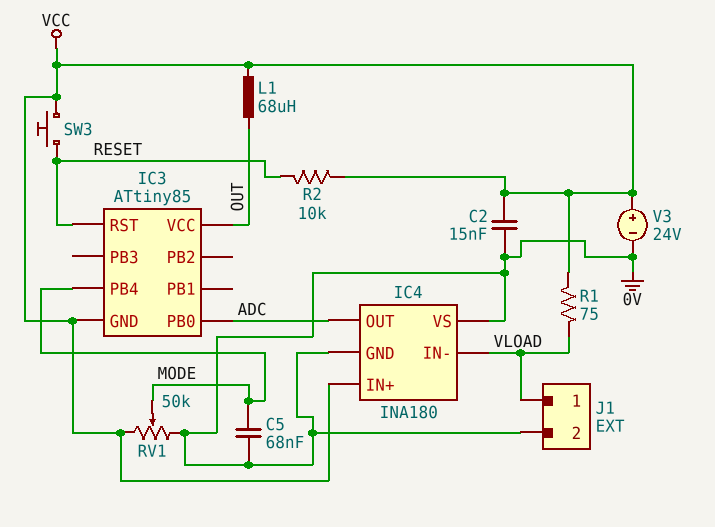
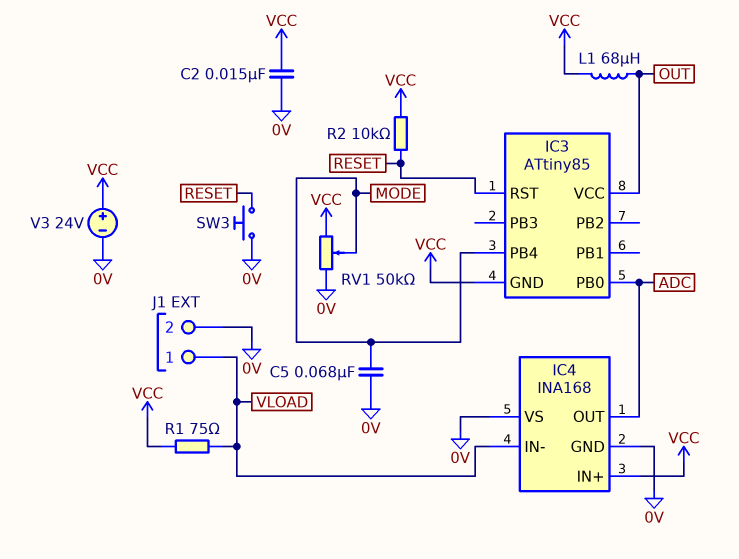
IC4: INA180 -> INA168
SW3: button (RESET, VCC) -> button (0V, RESET)

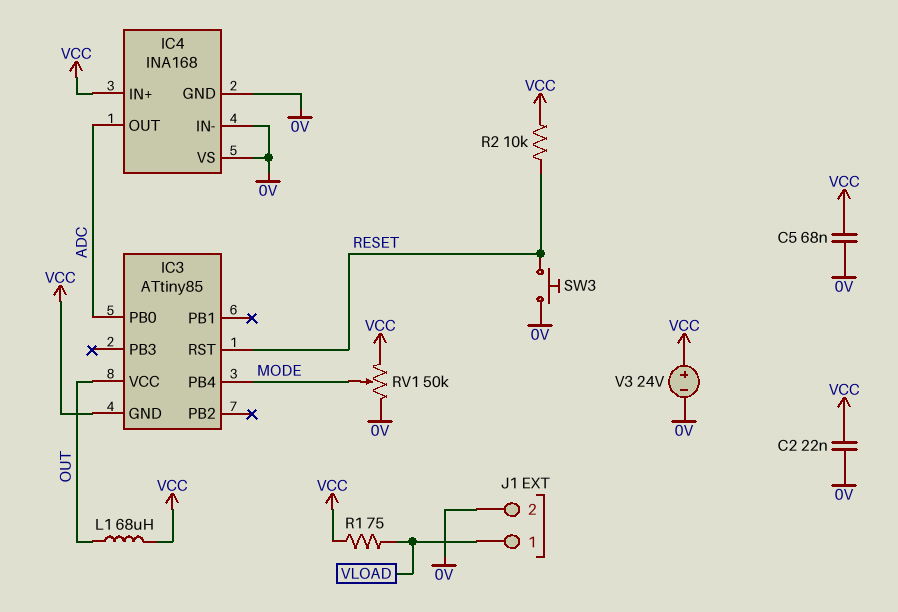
C2: 15nF (0V, VCC) -> 22nF (0V, VCC)
C5: 68nF (0V, MODE) -> 68nF (0V, VCC)
IC4 pin IN-: VLOAD -> 0V

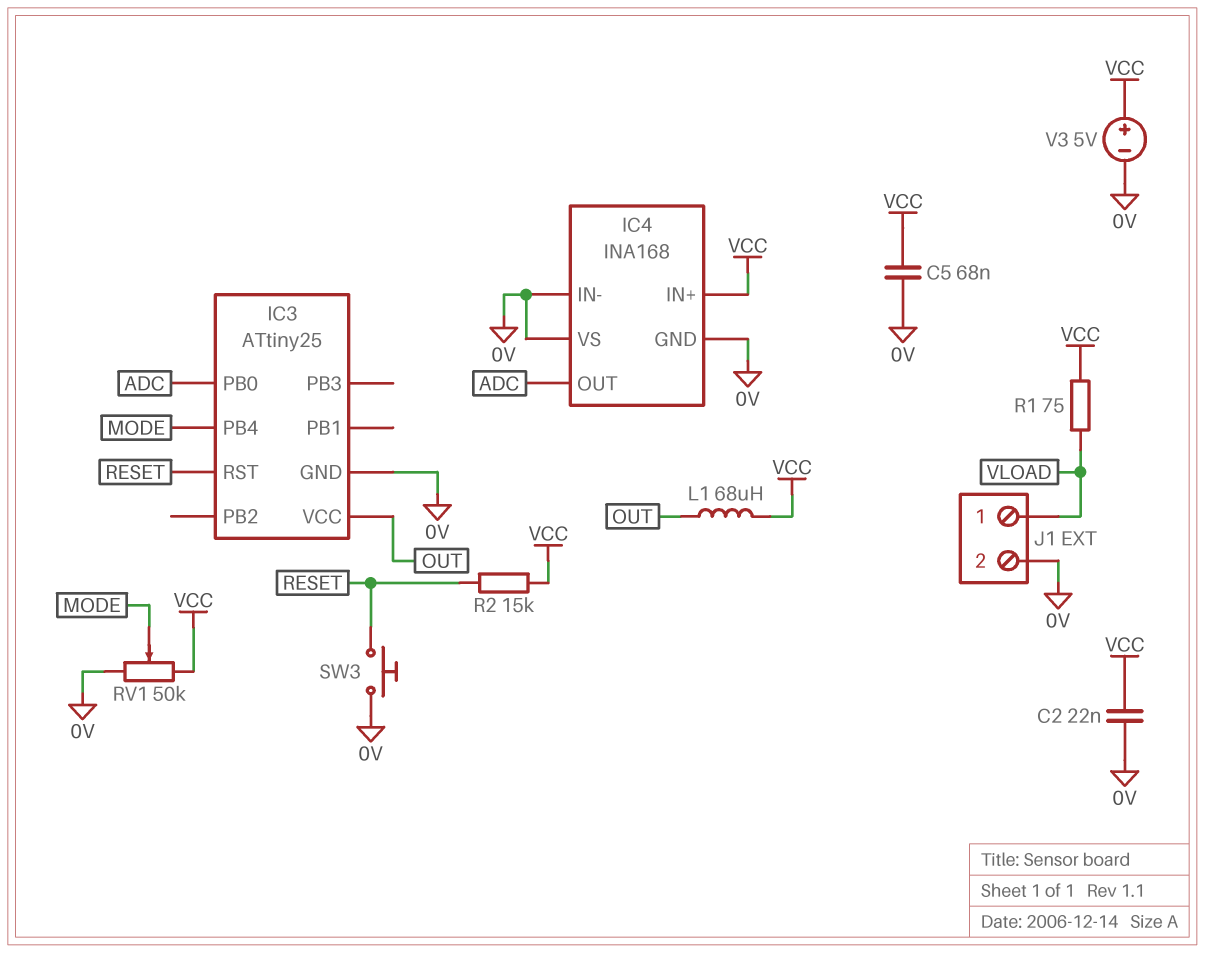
IC3: ATtiny85 -> ATtiny25
IC3 pin GND: VCC -> 0V
R2: 10k (RESET, VCC) -> 15k (RESET, VCC)
V3: 24V (plus VCC, minus 0V) -> 5V (plus VCC, minus 0V)

